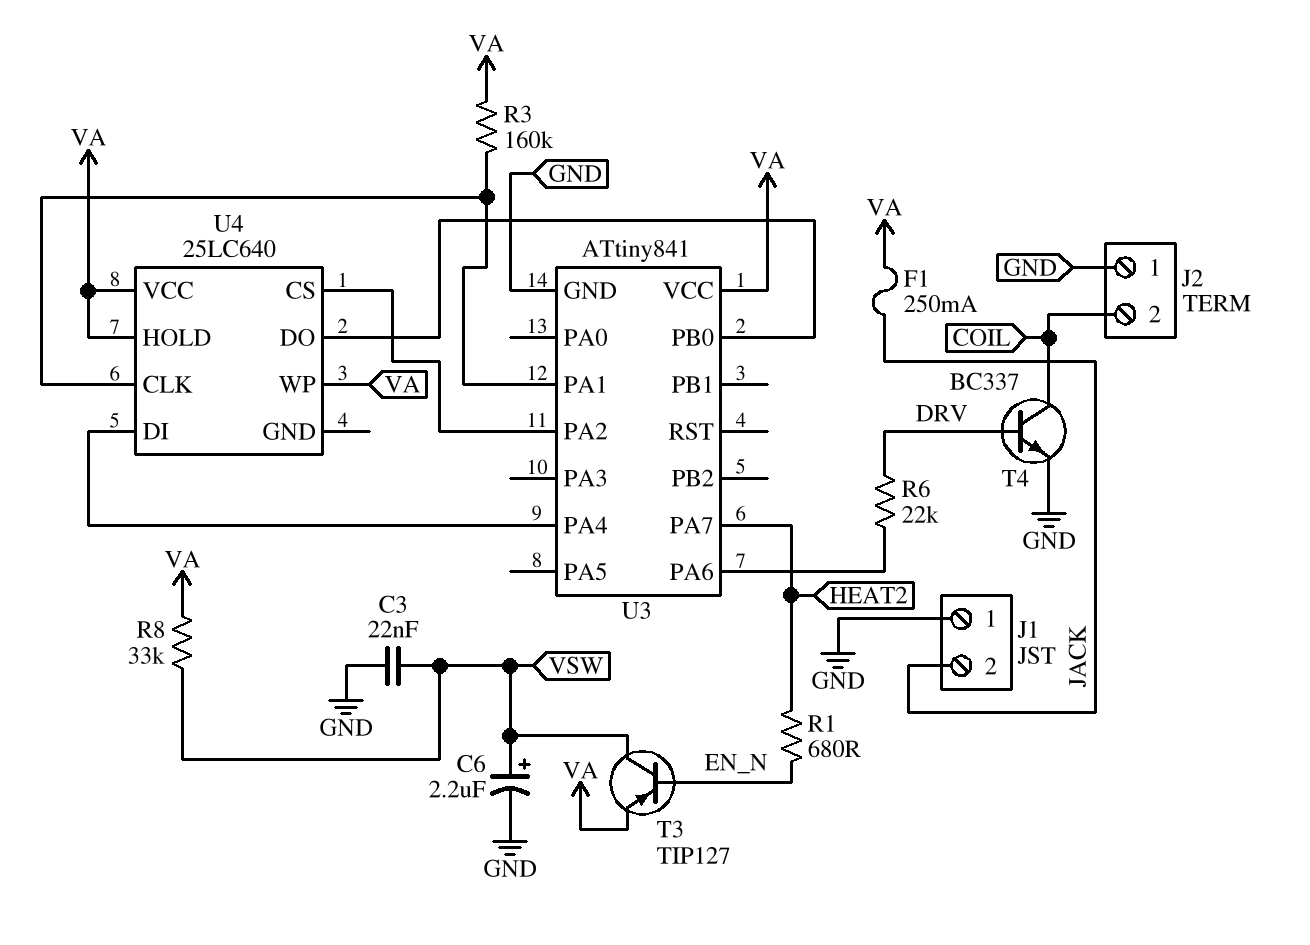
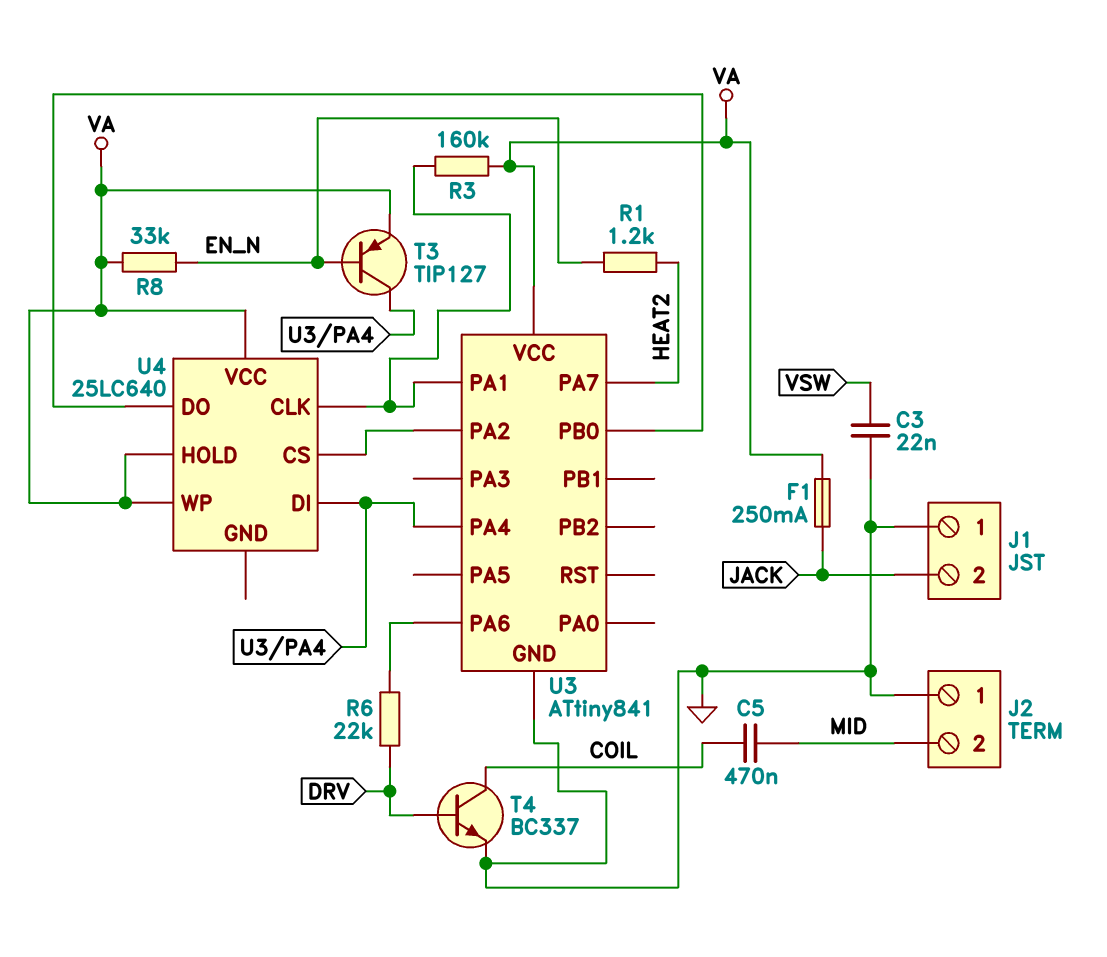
C5: none -> 470nF (COIL, MID)
C6: 2.2uF (plus VSW, minus GND) -> none
J2 pin 2: COIL -> MID
R1: 680 (EN_N, HEAT2) -> 1.2k (EN_N, HEAT2)
R8: 33k (VA, VSW) -> 33k (EN_N, VA)
T3: PNP TIP127 (B EN_N, C VSW, E VA) -> PNP TIP127 (B EN_N, C U3/PA4, E VA)

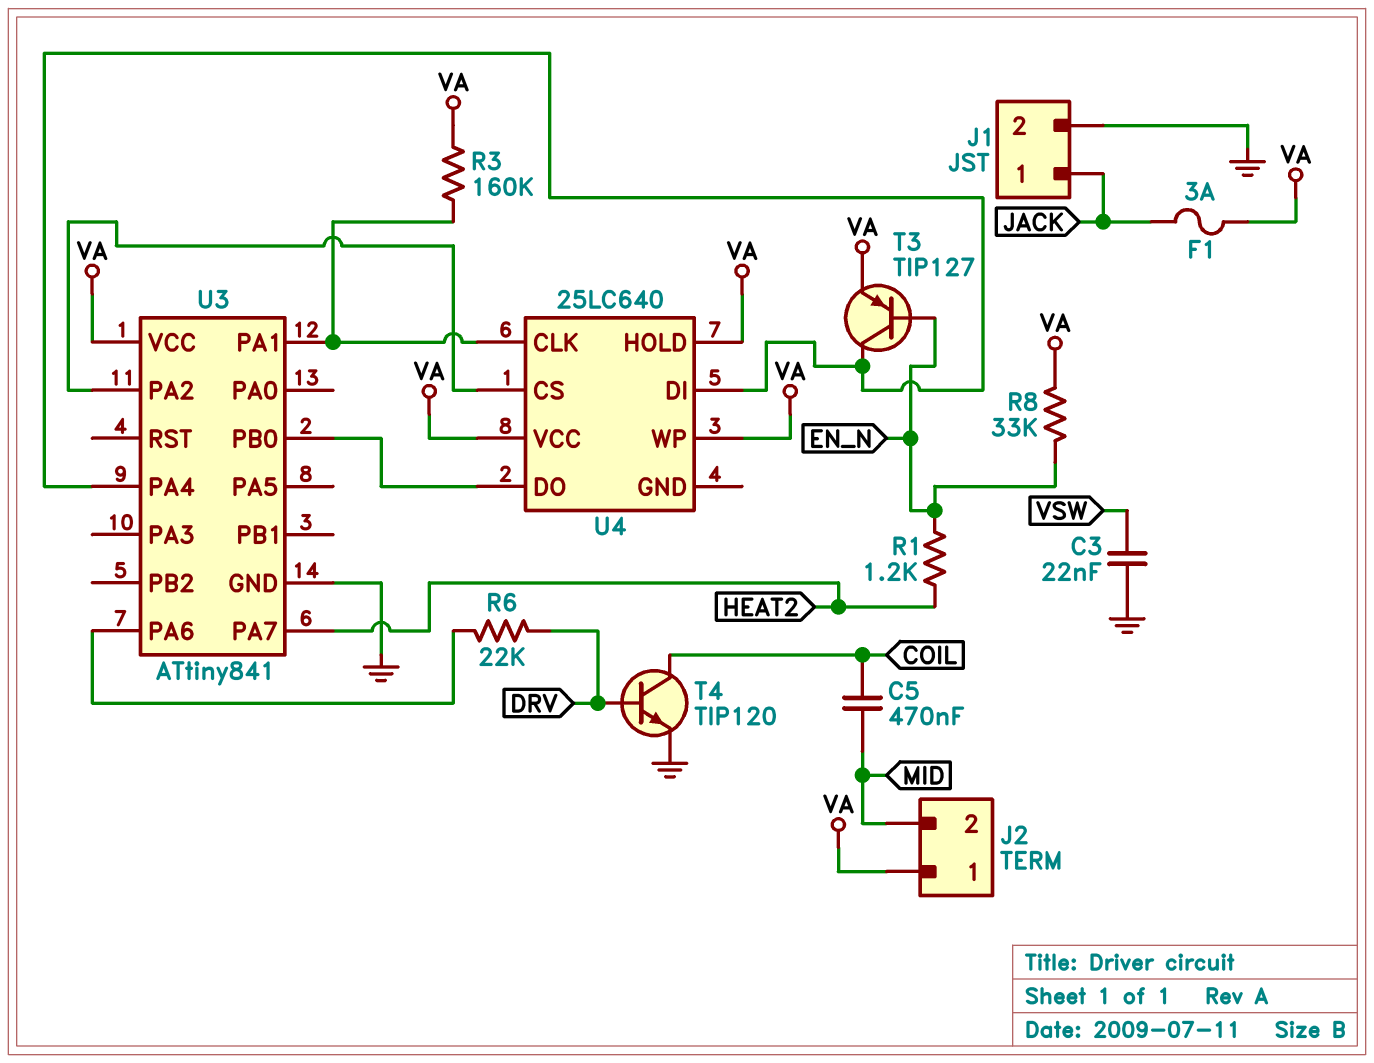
F1: 250mA (JACK, VA) -> 3A (JACK, VA)
J1 pin 1: GND -> JACK
J1 pin 2: JACK -> GND
J2 pin 1: GND -> VA
T4: NPN BC337 (B DRV, C COIL, E GND) -> NPN TIP120 (B DRV, C COIL, E GND)

